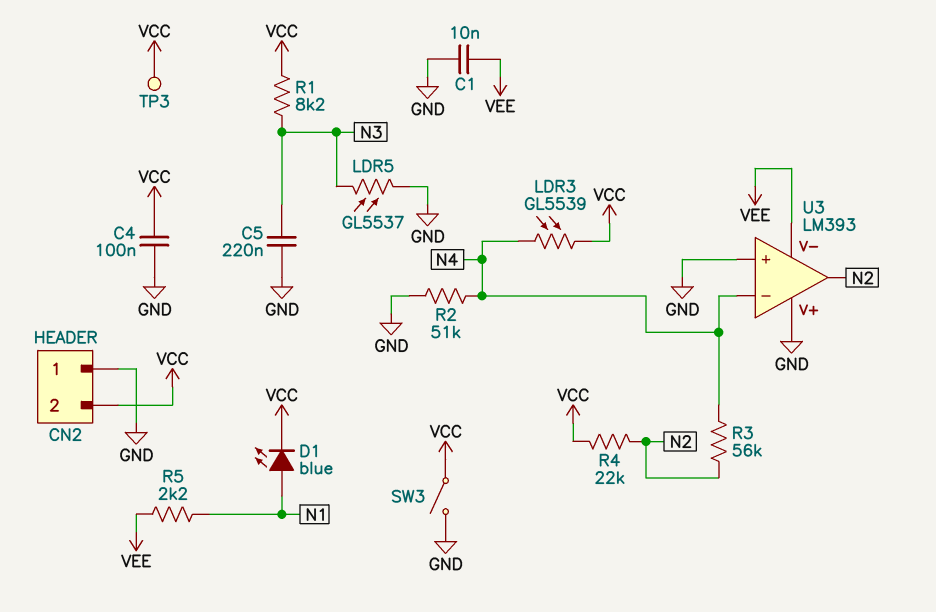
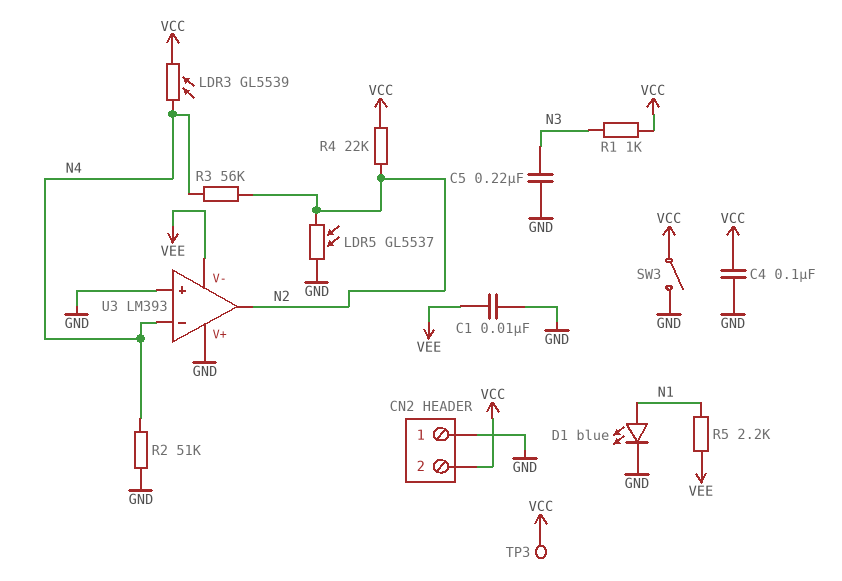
D1: LED blue (A N1, K VCC) -> LED blue (A N1, K GND)
LDR5: GL5537 (GND, N3) -> GL5537 (GND, N2)
R1: 8.2k (N3, VCC) -> 1k (N3, VCC)

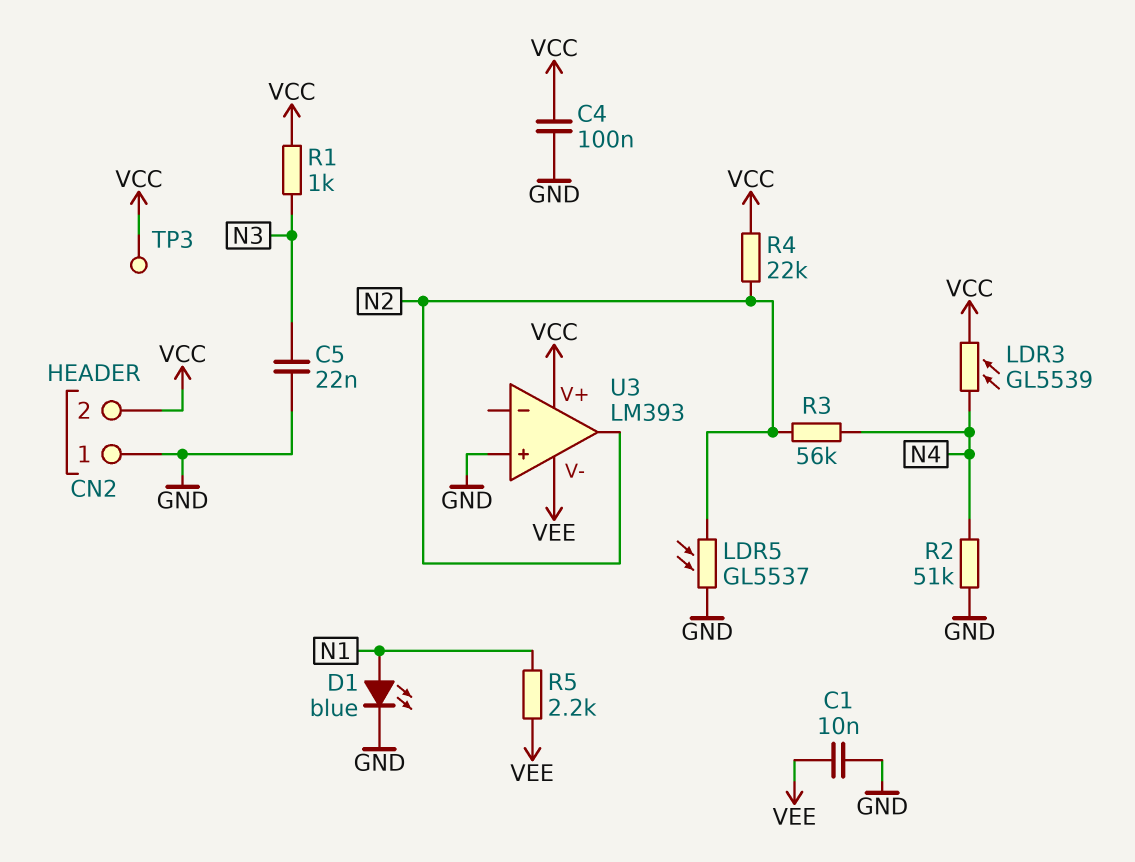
C5: 220nF (GND, N3) -> 22nF (GND, N3)
SW3: switch (GND, VCC) -> none
U3 pin V+: GND -> VCC
U3 pin in-: N4 -> none

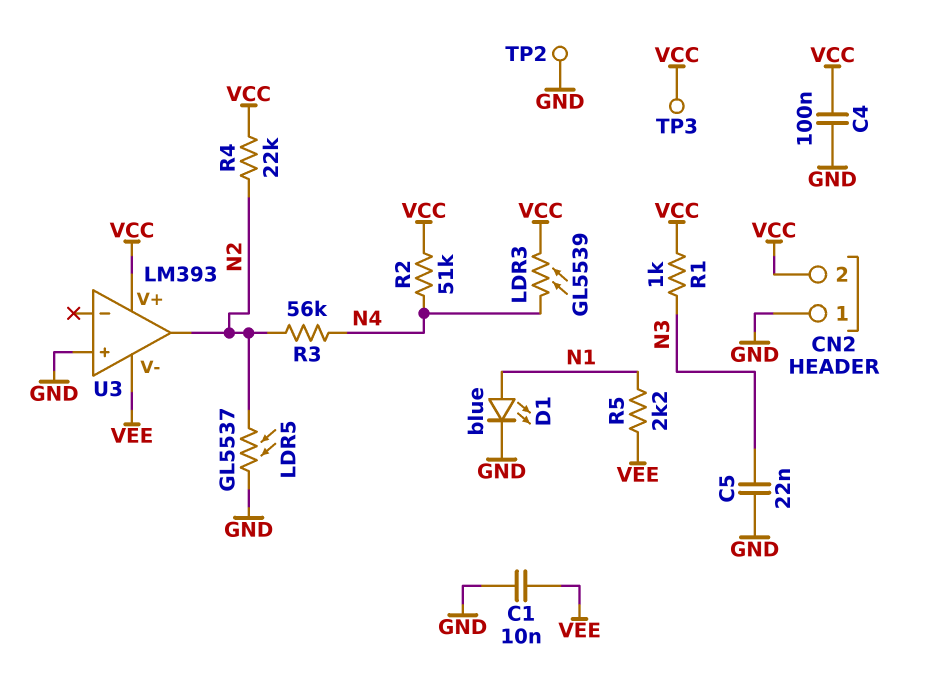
R2: 51k (GND, N4) -> 51k (N4, VCC)
TP2: none -> test point (GND)

